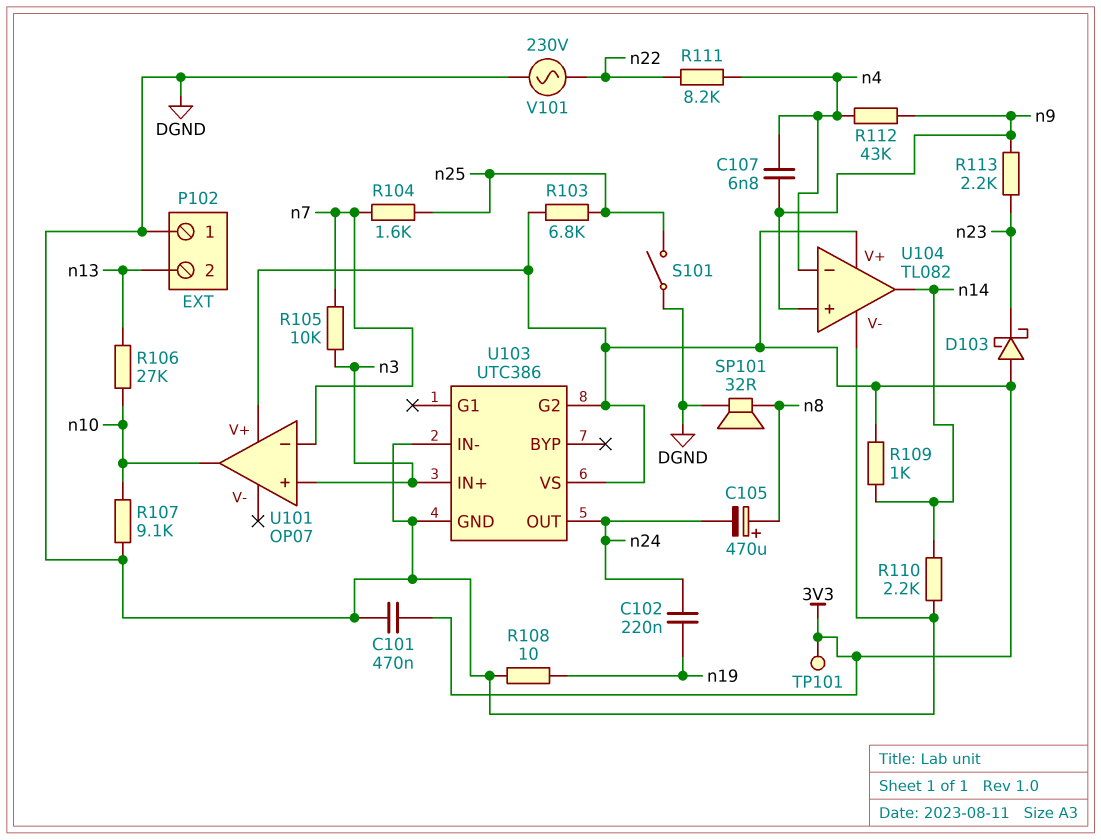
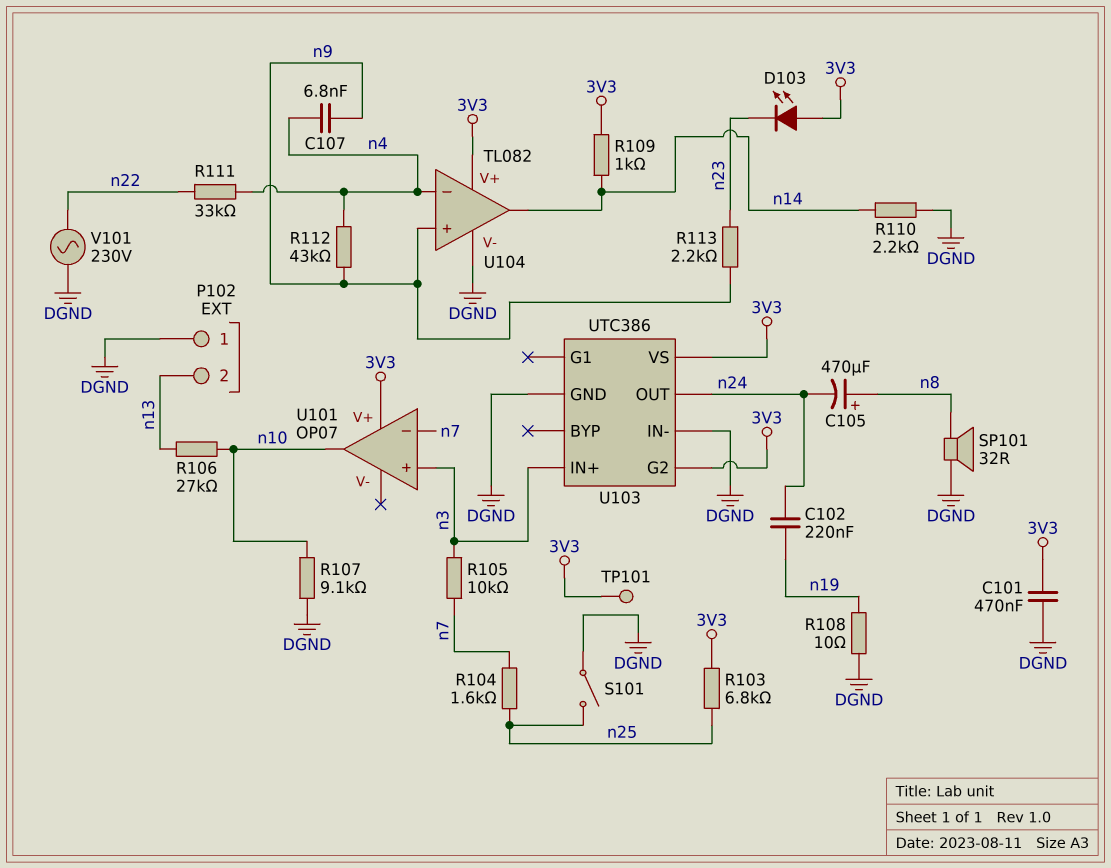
D103: schottky (A 3V3, K n23) -> LED (A 3V3, K n23)
R111: 8.2k (n4, n22) -> 33k (n4, n22)

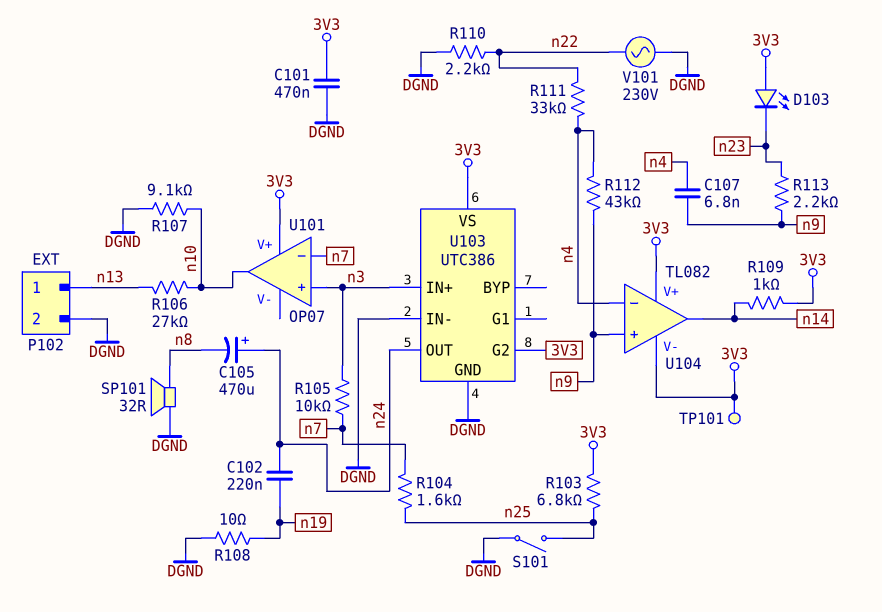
C105: 470uF (plus n8, minus n24) -> 470uF (plus n24, minus n8)
P102 pin 1: DGND -> n13
P102 pin 2: n13 -> DGND
R110: 2.2k (DGND, n14) -> 2.2k (DGND, n22)
U104 pin V-: DGND -> 3V3

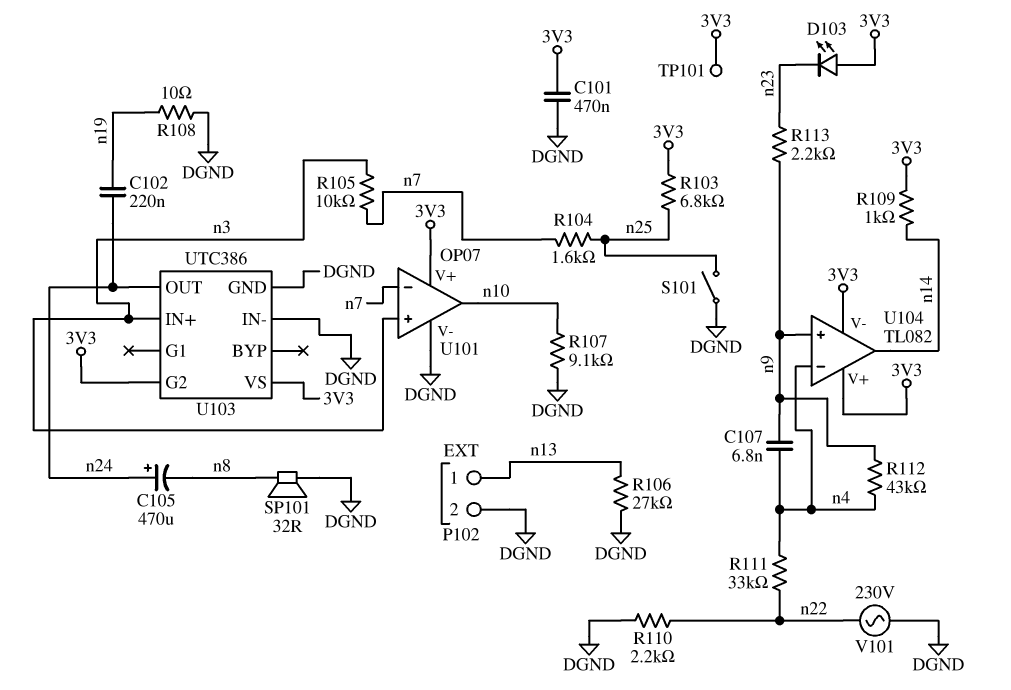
R106: 27k (n10, n13) -> 27k (DGND, n13)
U101 pin V-: none -> DGND

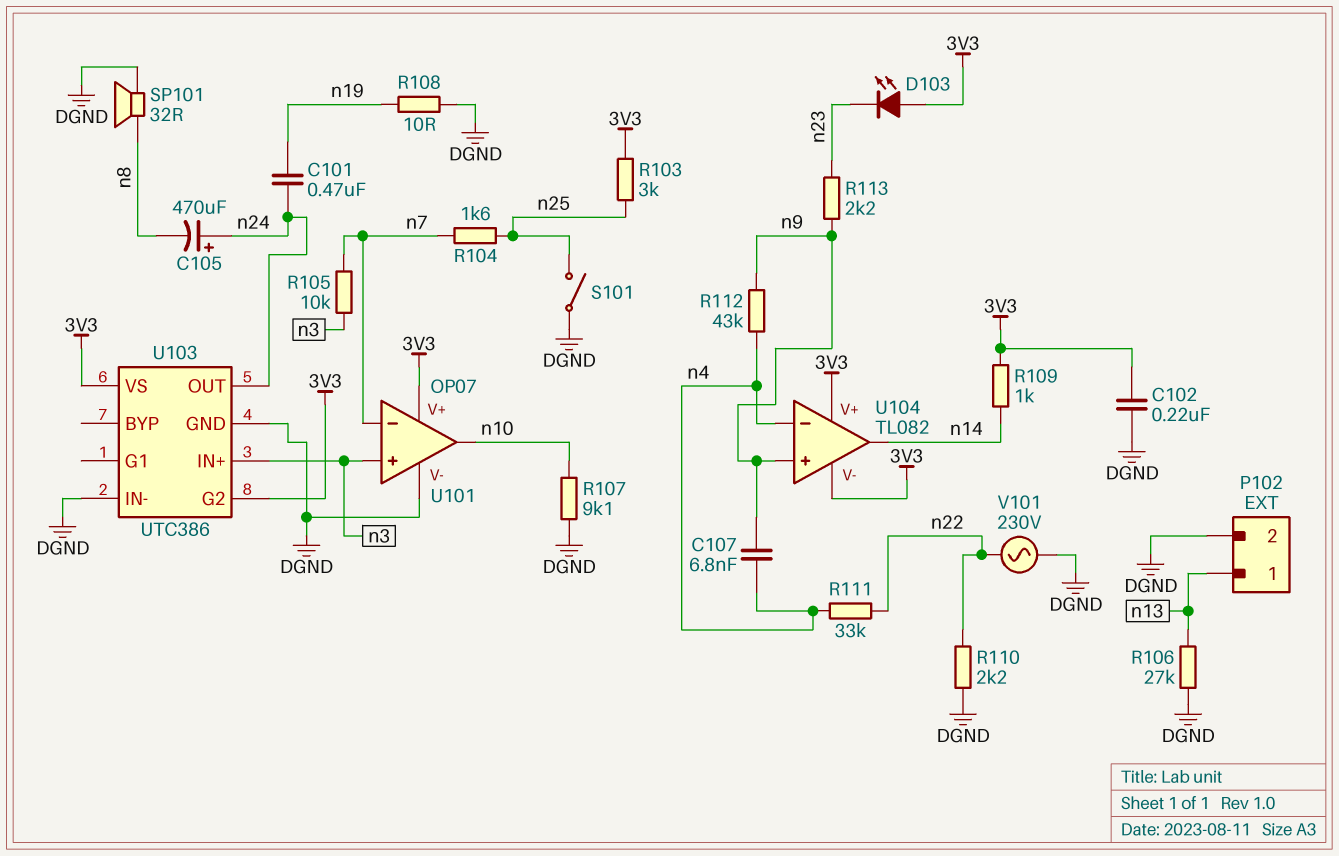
C101: 470nF (3V3, DGND) -> 470nF (n19, n24)
C102: 220nF (n19, n24) -> 220nF (3V3, DGND)
R103: 6.8k (3V3, n25) -> 3k (3V3, n25)
TP101: test point (3V3) -> none

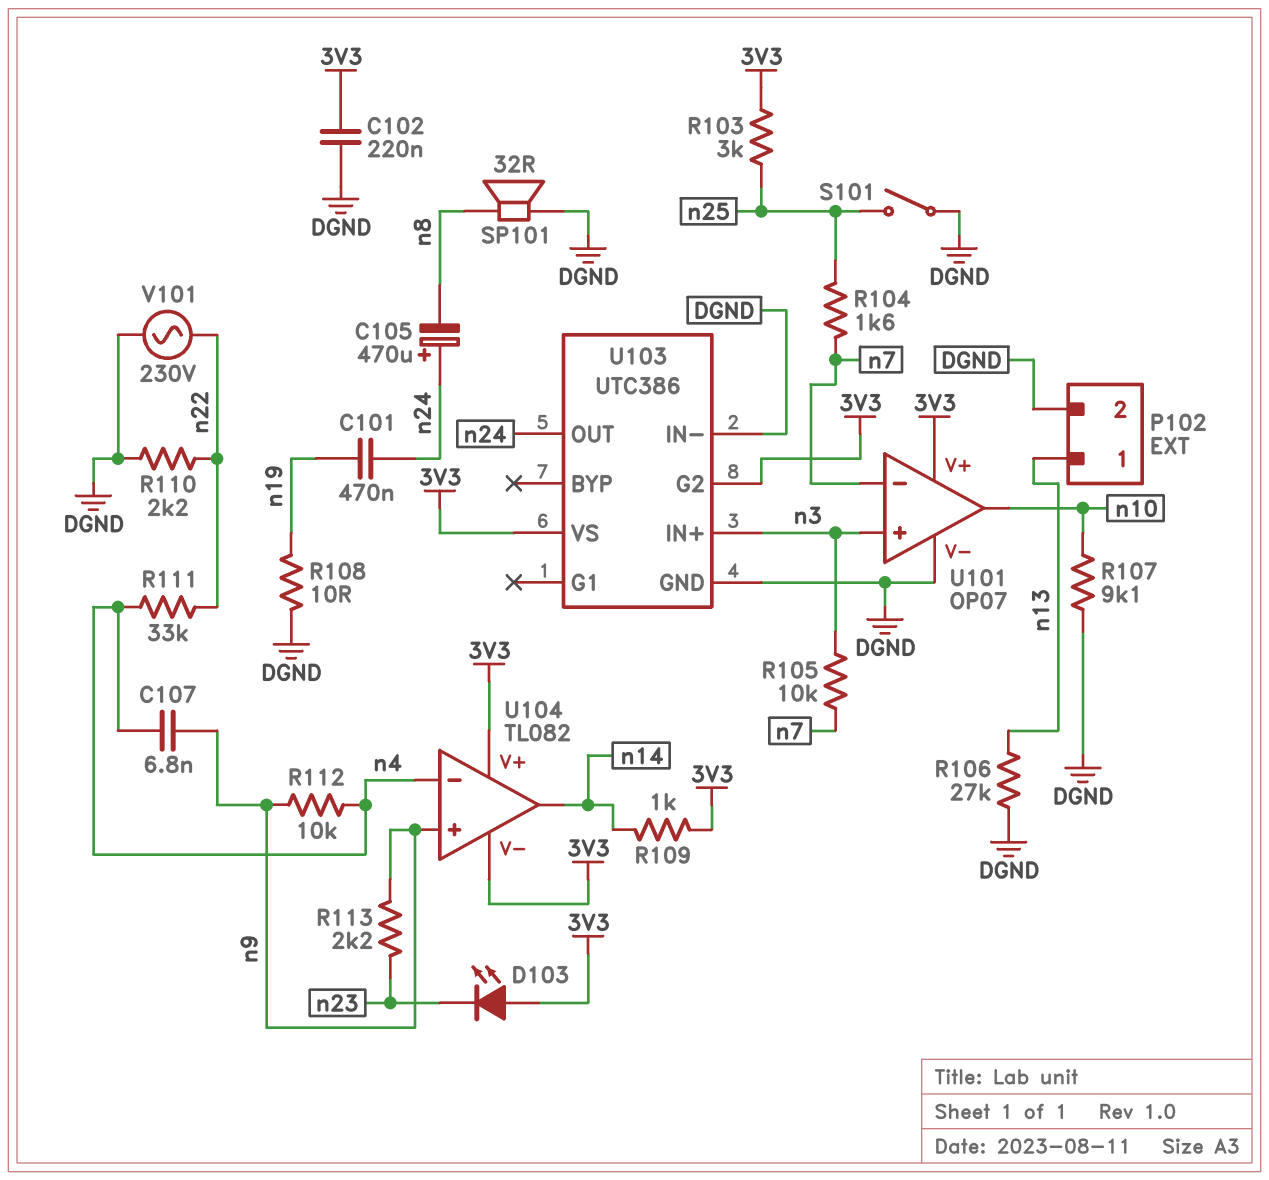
R112: 43k (n4, n9) -> 10k (n4, n9)

